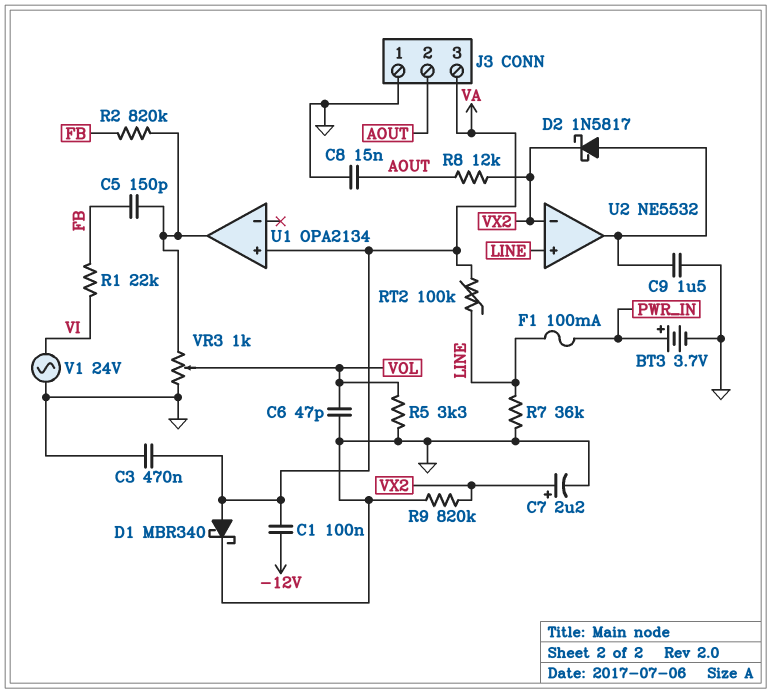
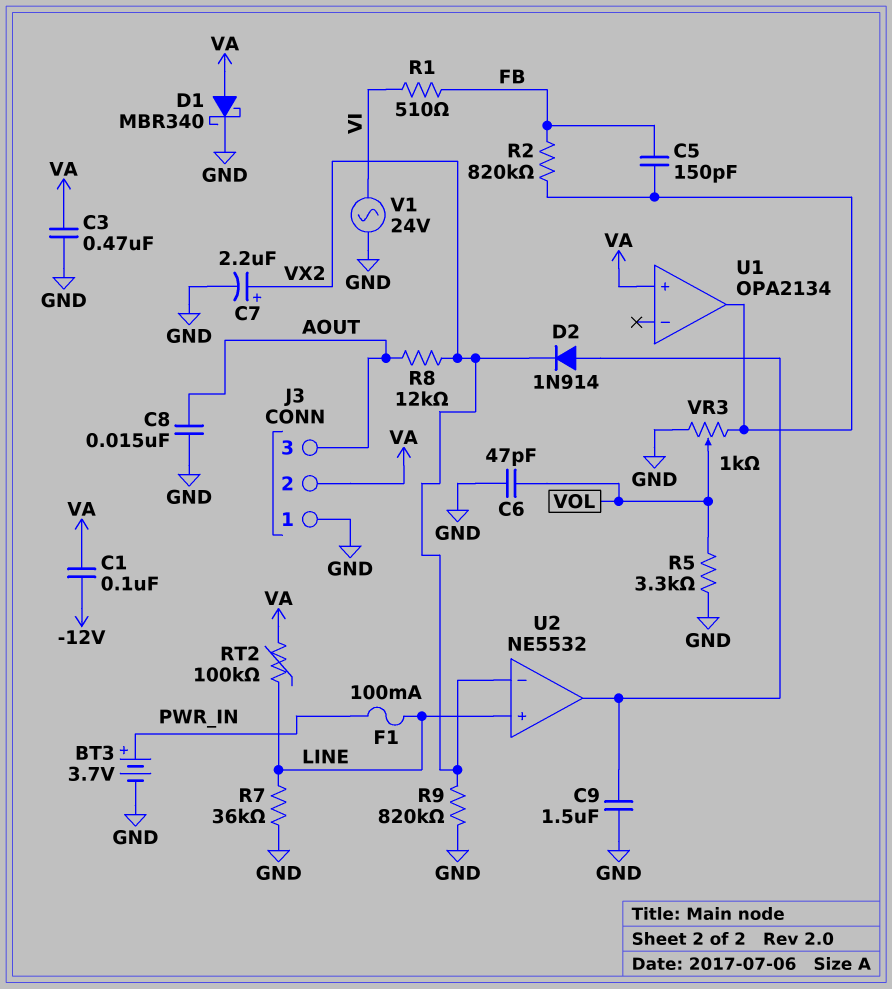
D2: schottky 1N5817 (A U2/out, K VX2) -> diode 1N914 (A U2/out, K VX2)
J3 pin 2: AOUT -> VA
J3 pin 3: VA -> AOUT
R1: 22k (FB, VI) -> 510 (FB, VI)

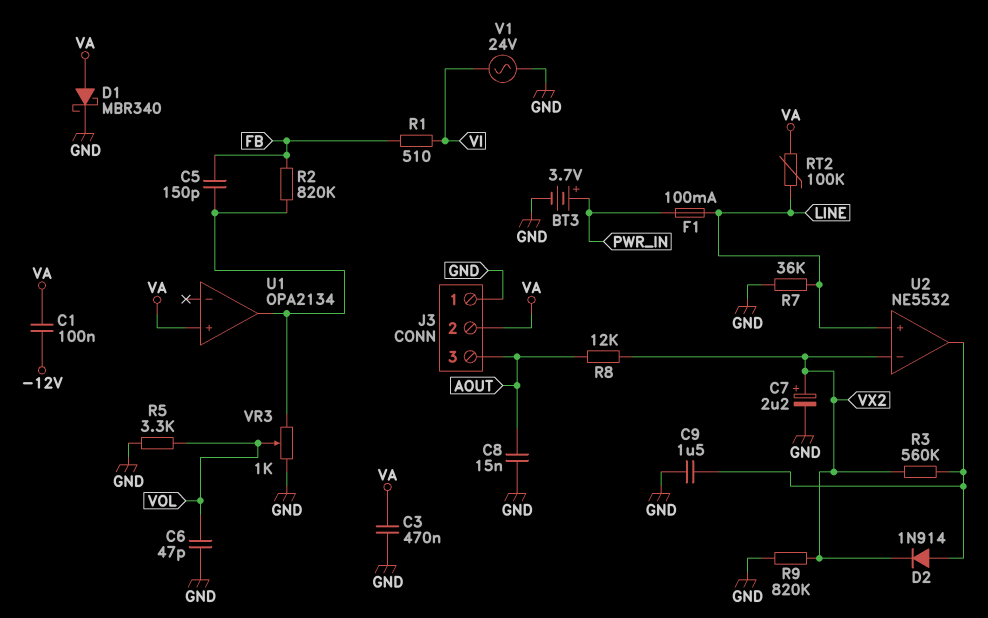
R3: none -> 560k (U2/out, VX2)

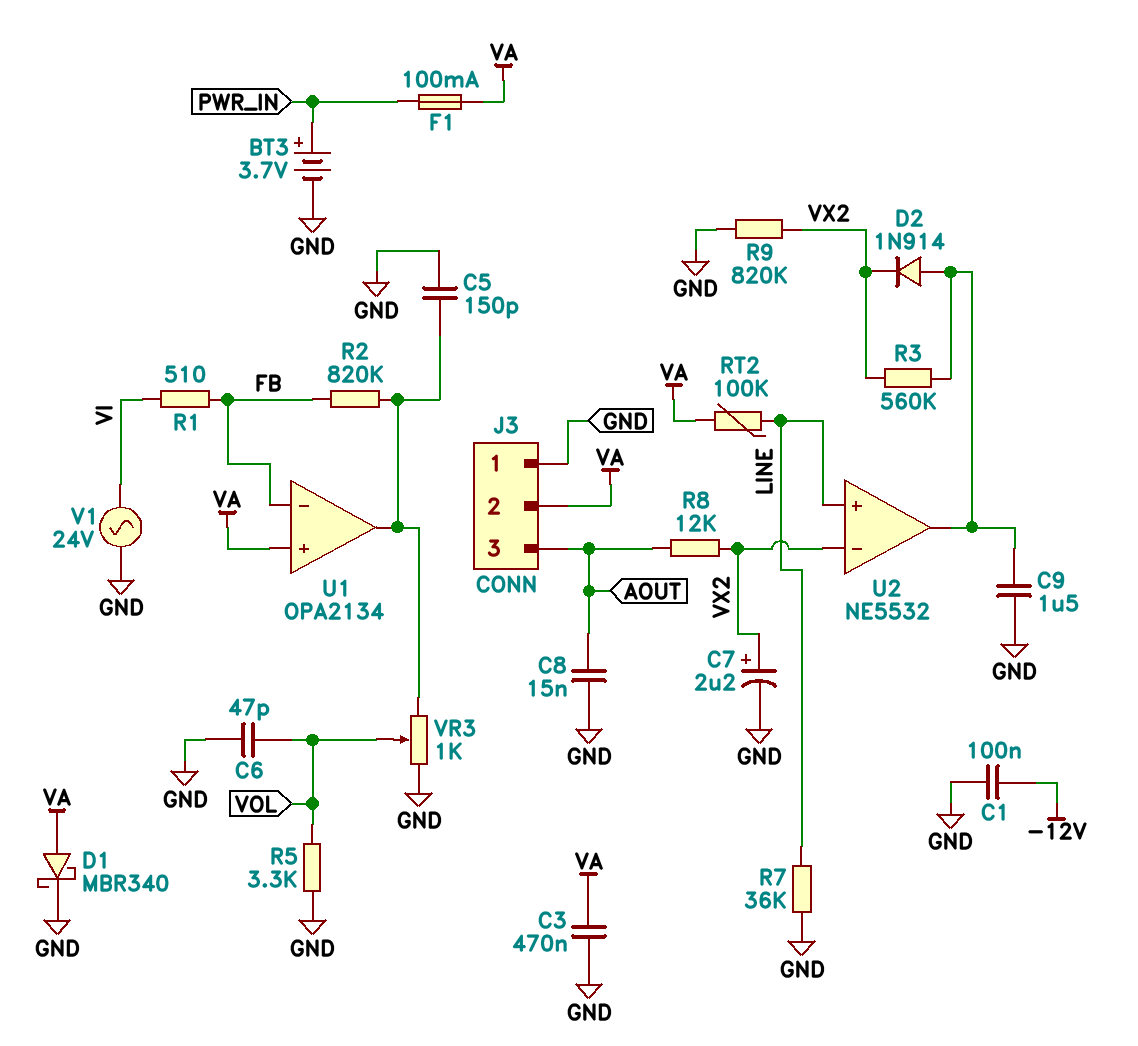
C1: 100nF (-12V, VA) -> 100nF (-12V, GND)
C5: 150pF (FB, U1/out) -> 150pF (GND, U1/out)
F1: 100mA (LINE, PWR_IN) -> 100mA (PWR_IN, VA)
U1 pin in-: none -> FB

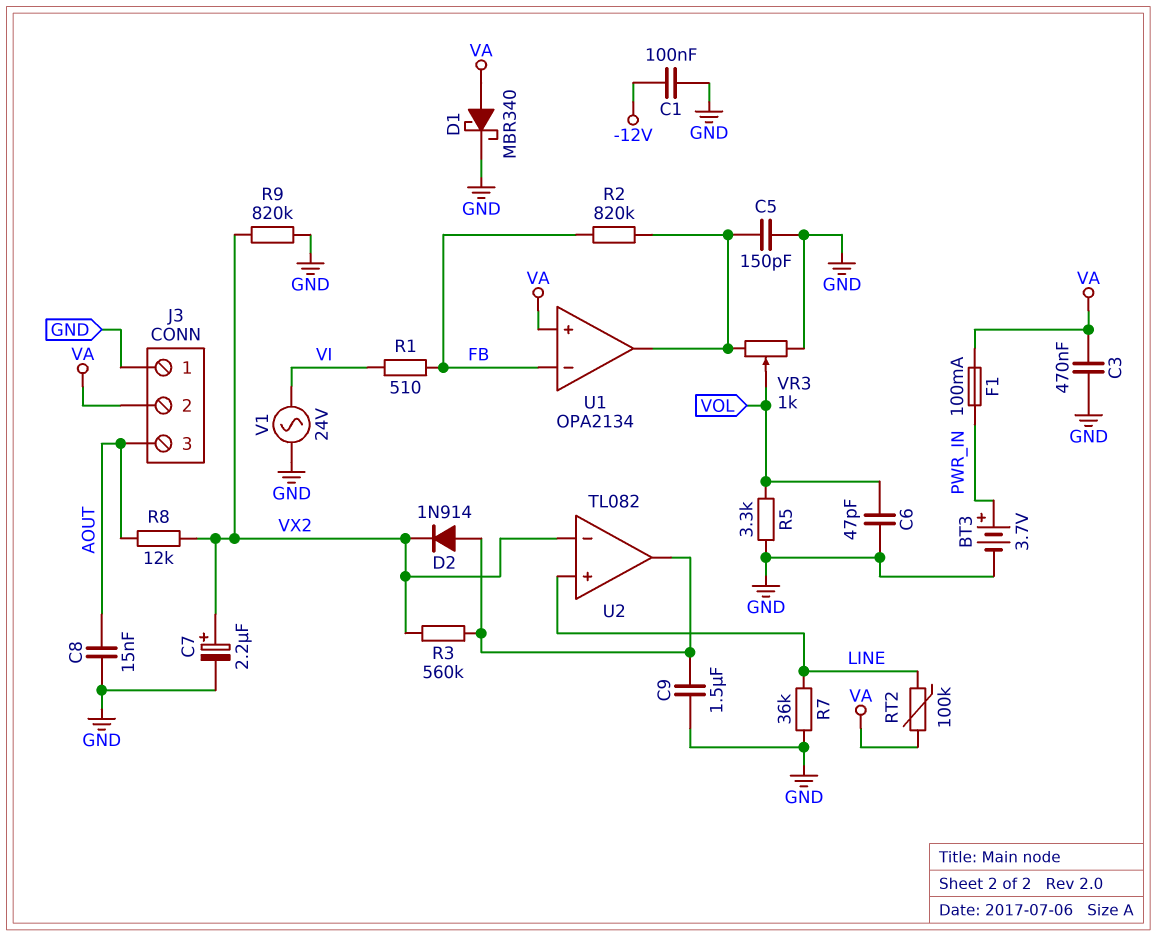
U2: NE5532 -> TL082

